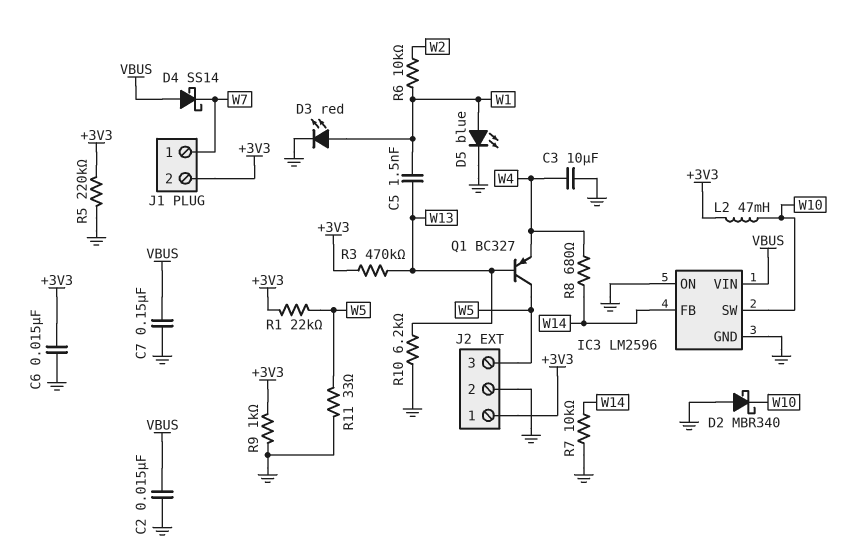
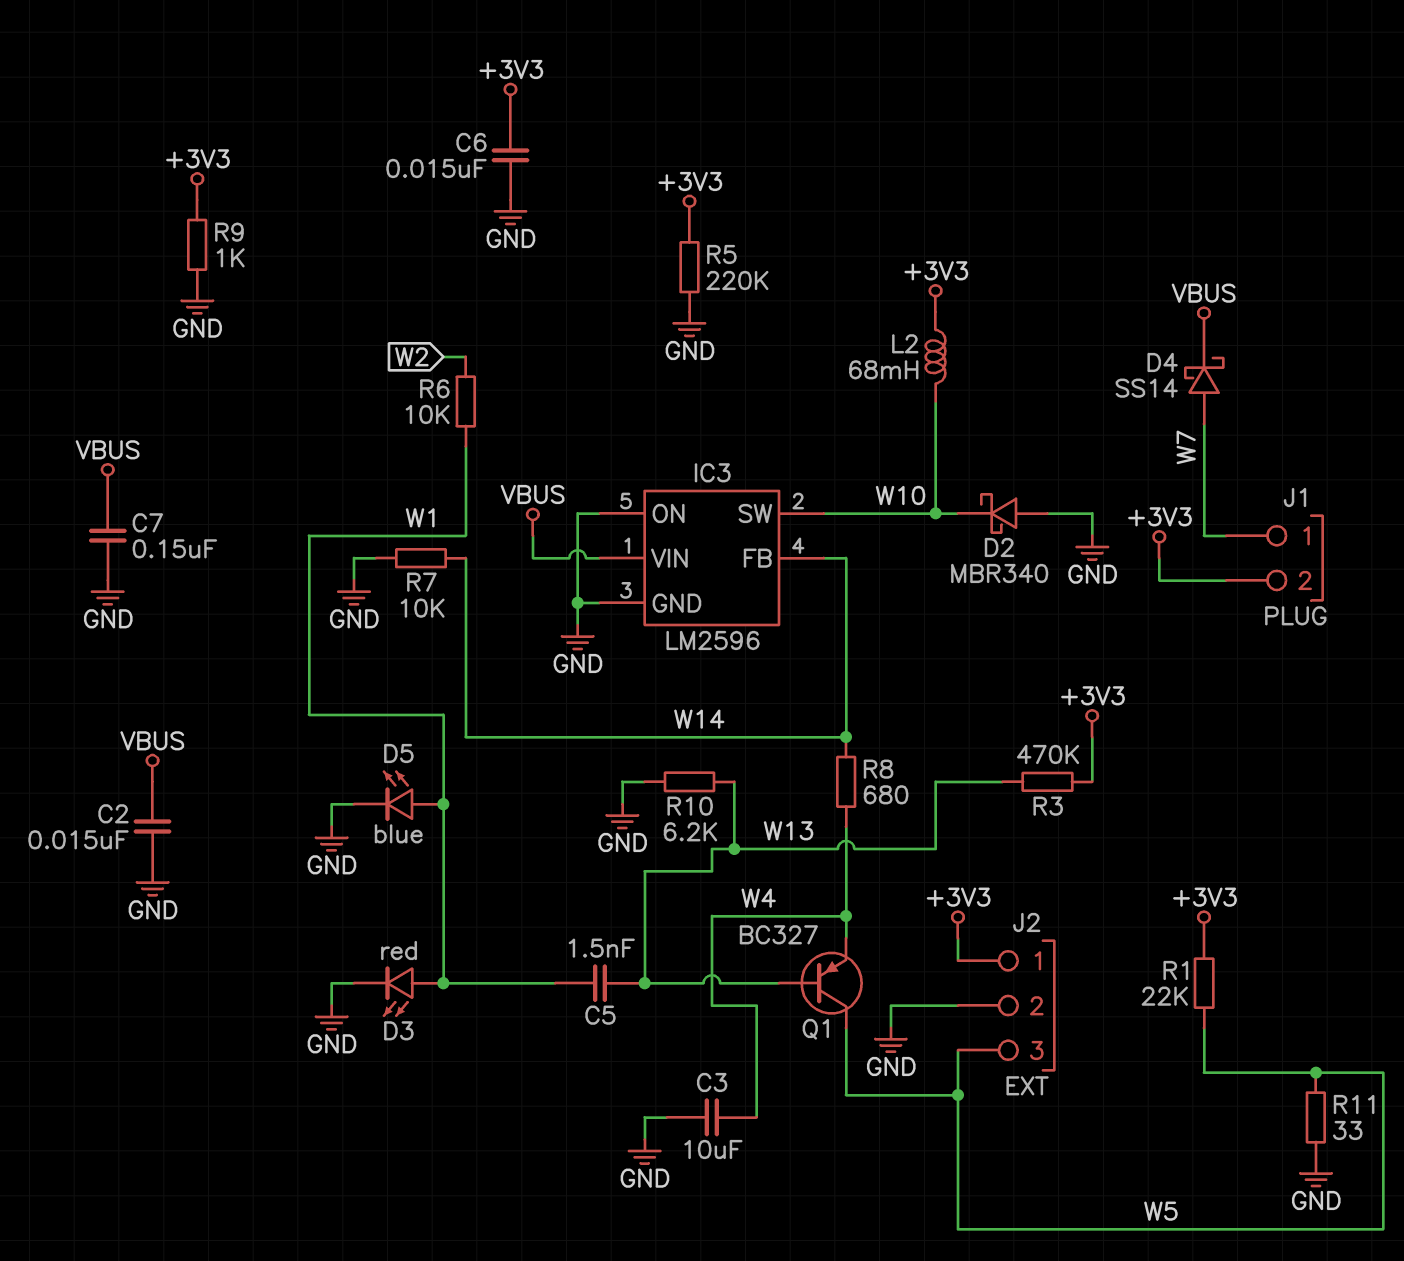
D4: schottky SS14 (A VBUS, K W7) -> schottky SS14 (A W7, K VBUS)
L2: 47mH (+3V3, W10) -> 68mH (+3V3, W10)

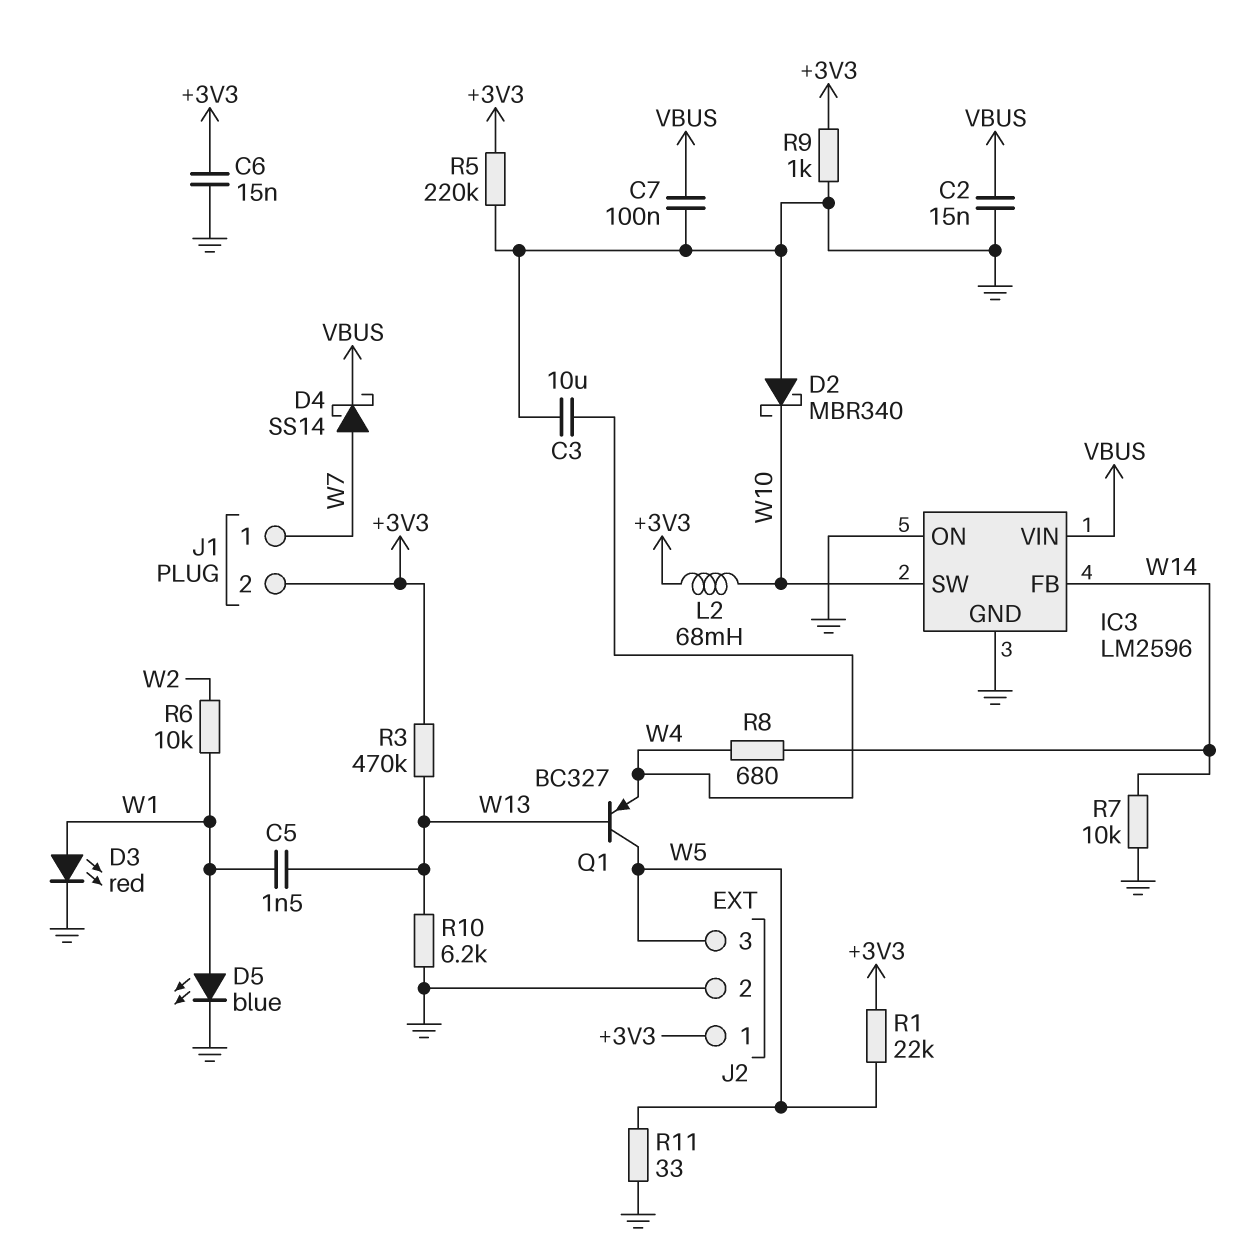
C7: 150nF (GND, VBUS) -> 100nF (GND, VBUS)

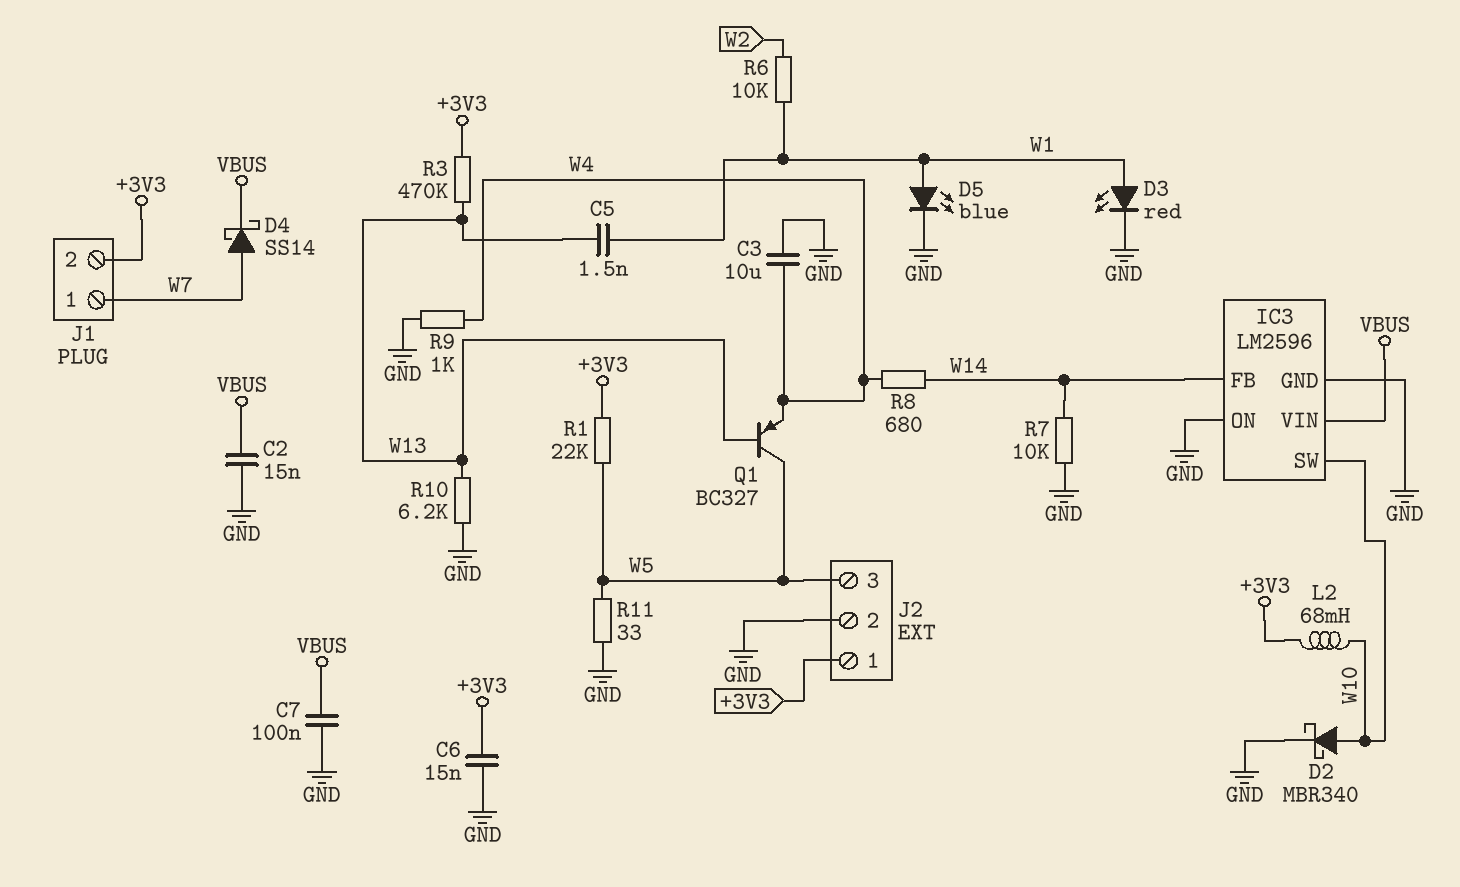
D2: schottky MBR340 (A GND, K W10) -> schottky MBR340 (A W10, K GND)
R5: 220k (+3V3, GND) -> none
R9: 1k (+3V3, GND) -> 1k (GND, W4)

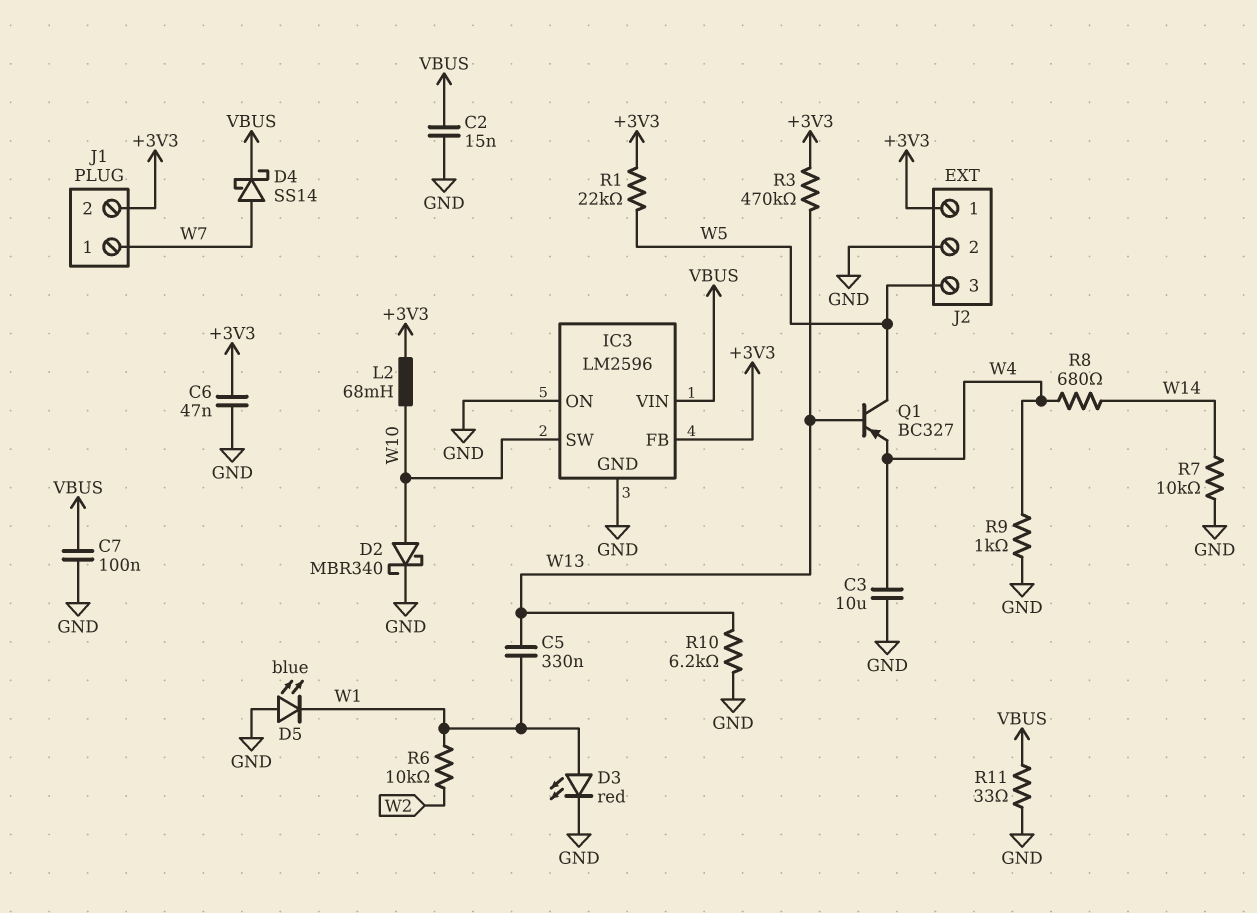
C5: 1.5nF (W1, W13) -> 330nF (W1, W13)
C6: 15nF (+3V3, GND) -> 47nF (+3V3, GND)
D5: LED blue (A W1, K GND) -> LED blue (A GND, K W1)
IC3 pin FB: W14 -> +3V3
R11: 33 (GND, W5) -> 33 (GND, VBUS)

